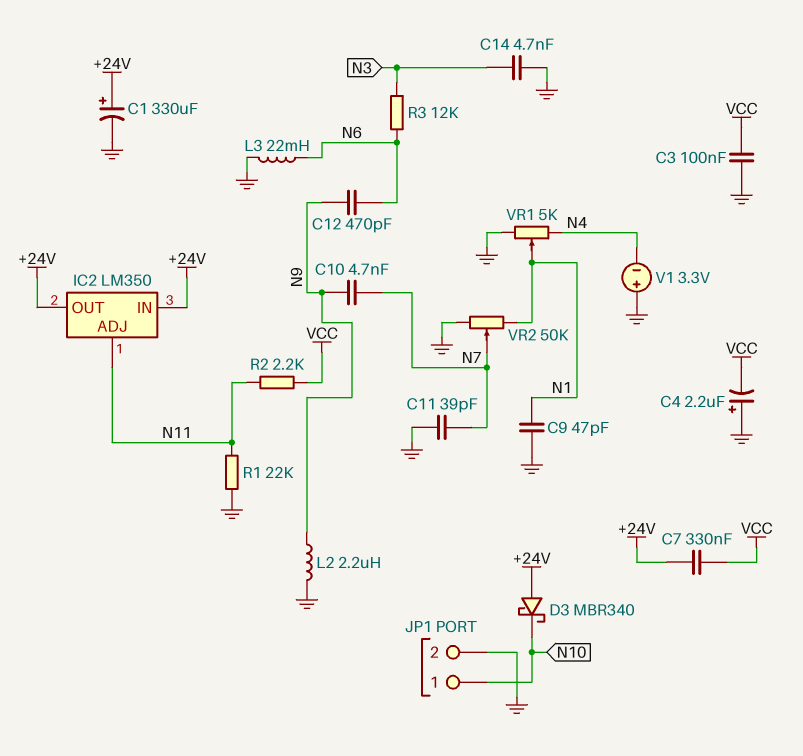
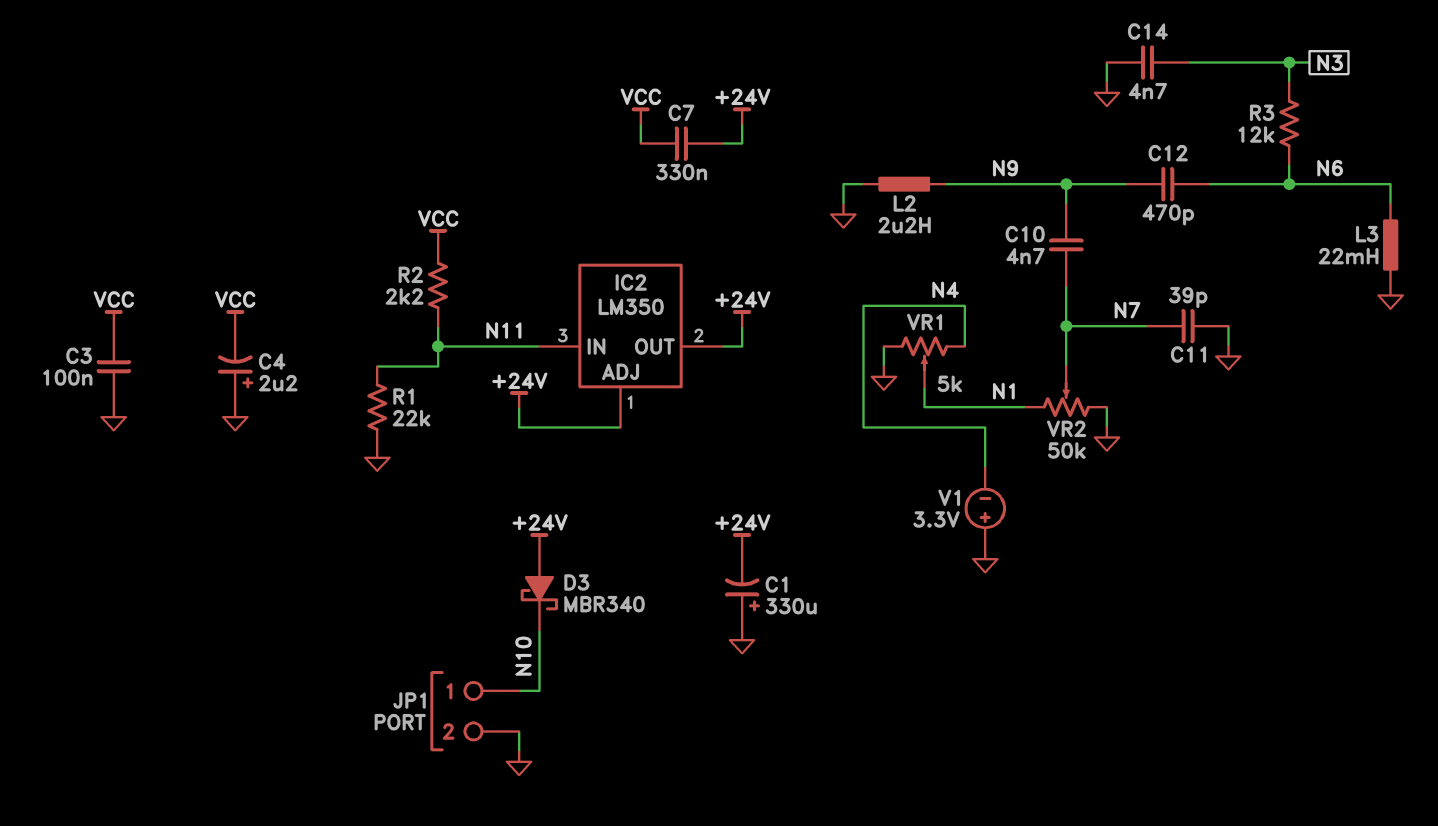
C1: 330uF (plus +24V, minus GND) -> 330uF (plus GND, minus +24V)
C9: 47pF (GND, N1) -> none
IC2 pin ADJ: N11 -> +24V
IC2 pin IN: +24V -> N11

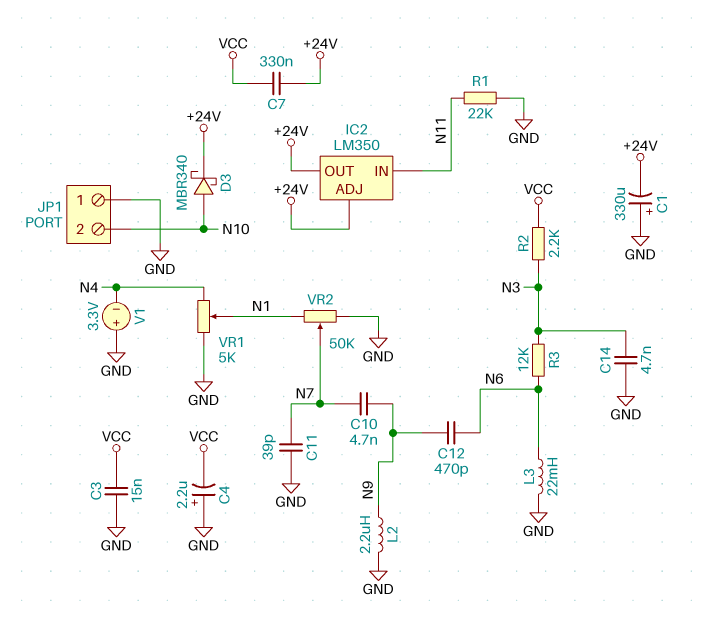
C3: 100nF (GND, VCC) -> 15nF (GND, VCC)
D3: schottky MBR340 (A +24V, K N10) -> schottky MBR340 (A N10, K +24V)
JP1 pin 1: N10 -> GND
JP1 pin 2: GND -> N10
R2: 2.2k (N11, VCC) -> 2.2k (N3, VCC)

